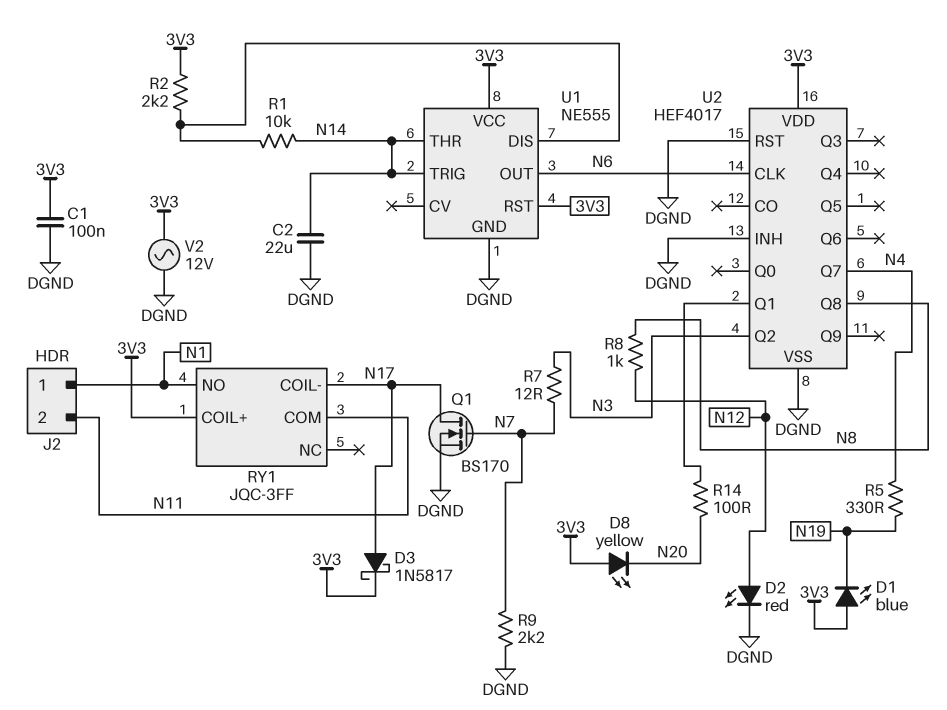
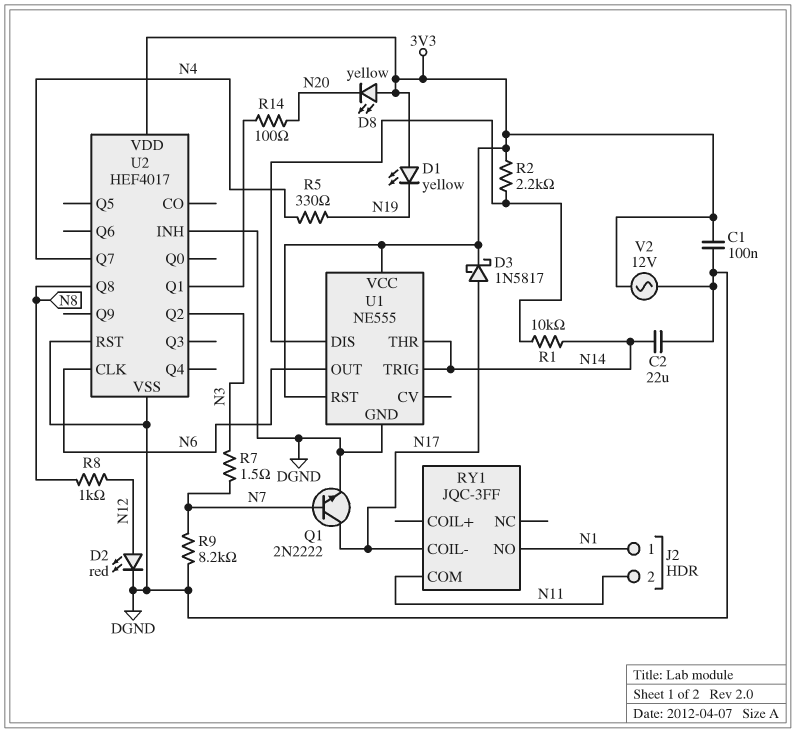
D1: LED blue (A 3V3, K N19) -> LED yellow (A 3V3, K N19)
Q1: NMOS BS170 (G N7, D N17, S DGND) -> NPN 2N2222 (B N7, C N17, E DGND)
R7: 12 (N3, N7) -> 1.5 (N3, N7)
R9: 2.2k (DGND, N7) -> 8.2k (DGND, N7)
RY1 pin COIL+: 3V3 -> none

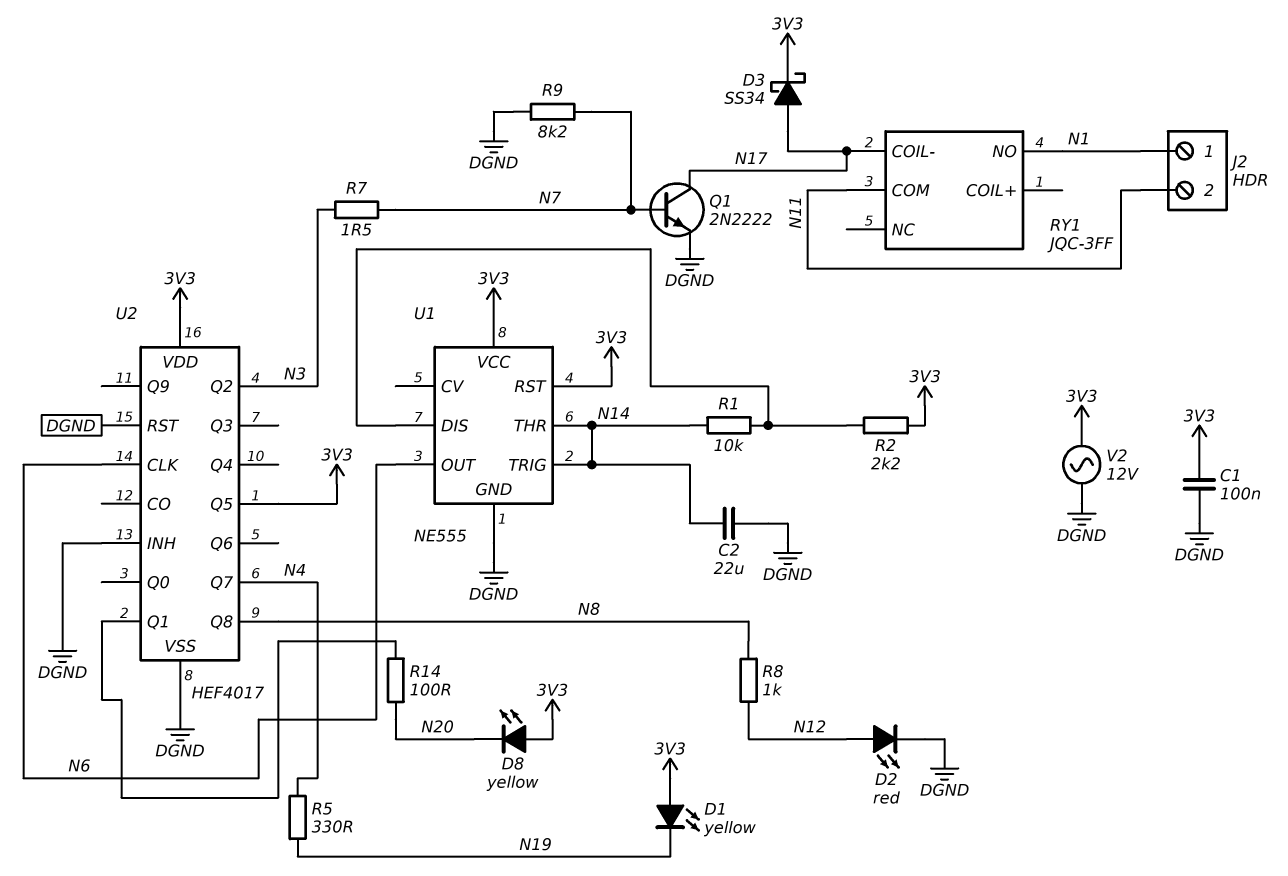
D3: schottky 1N5817 (A N17, K 3V3) -> schottky SS34 (A N17, K 3V3)
U2 pin Q5: none -> 3V3

